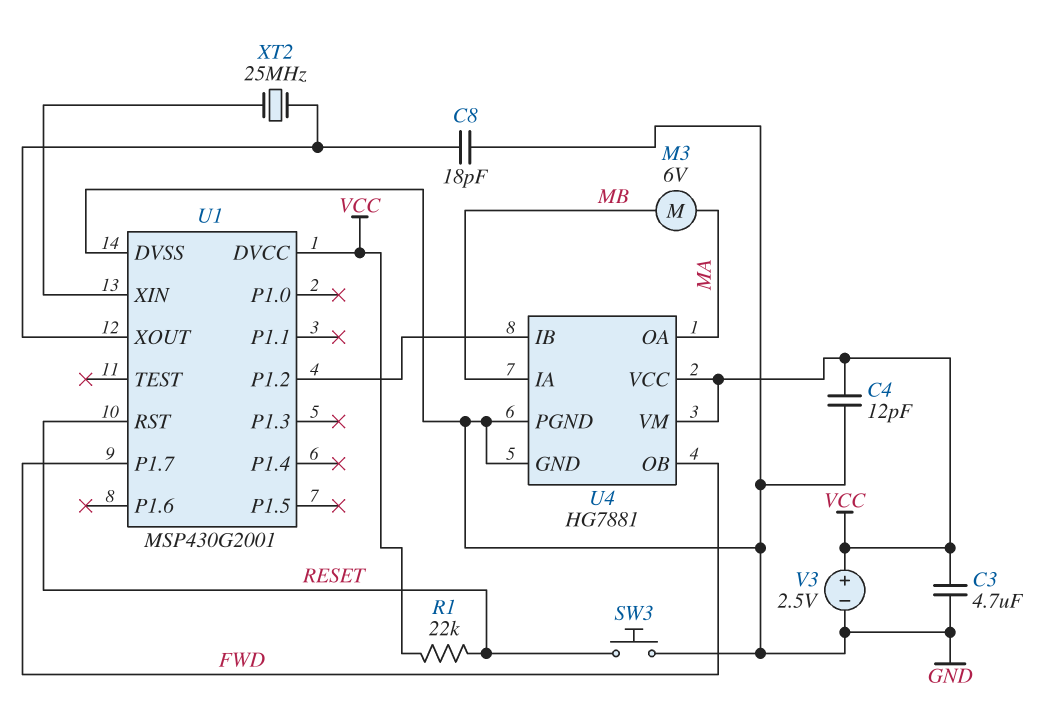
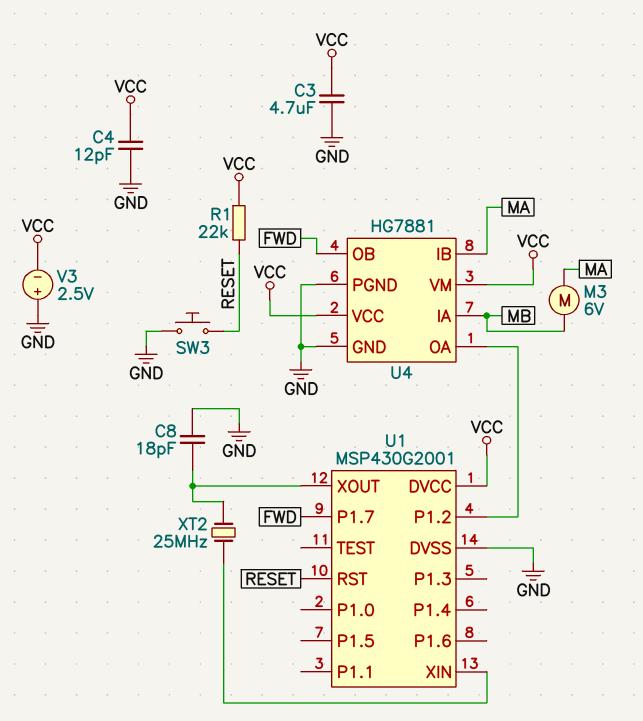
U4 pin IB: U1/P1.2 -> MA
U4 pin OA: MA -> U1/P1.2
V3: 2.5V (plus VCC, minus GND) -> 2.5V (plus GND, minus VCC)

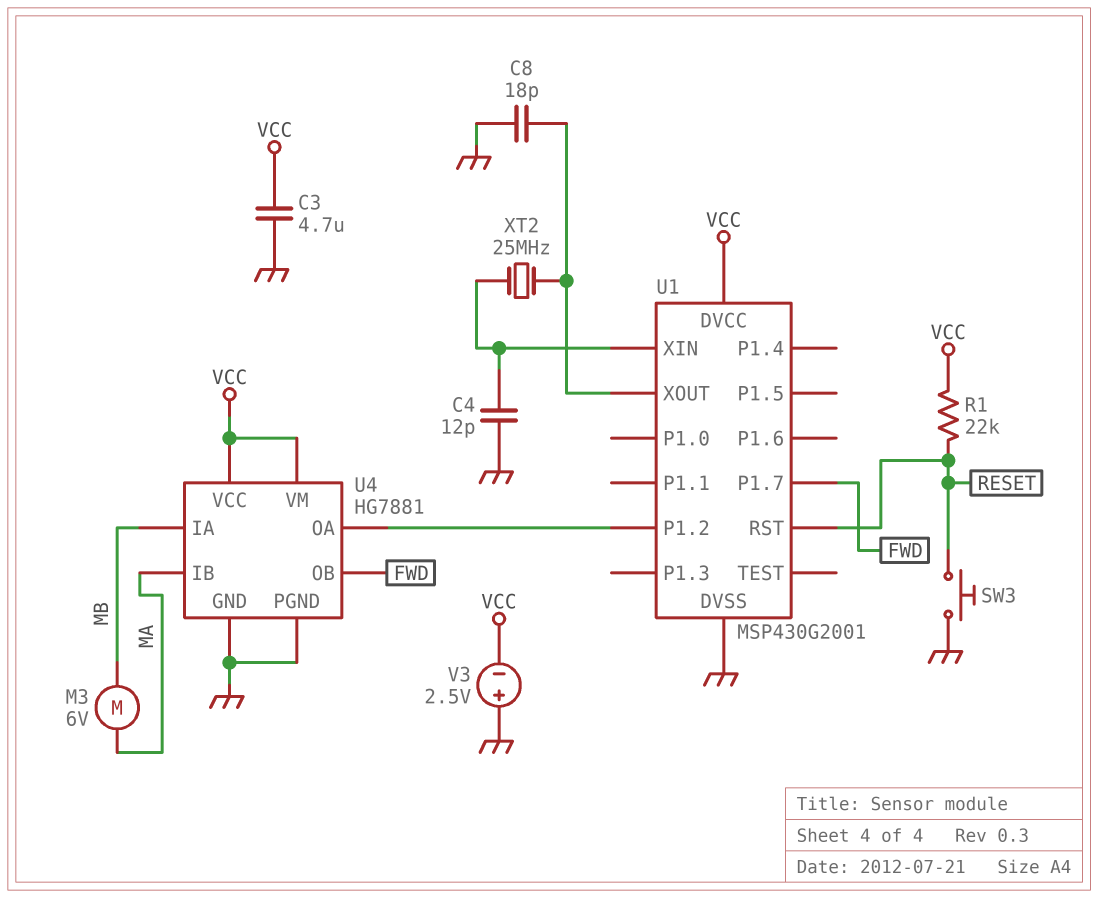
C4: 12pF (GND, VCC) -> 12pF (GND, U1/XIN)

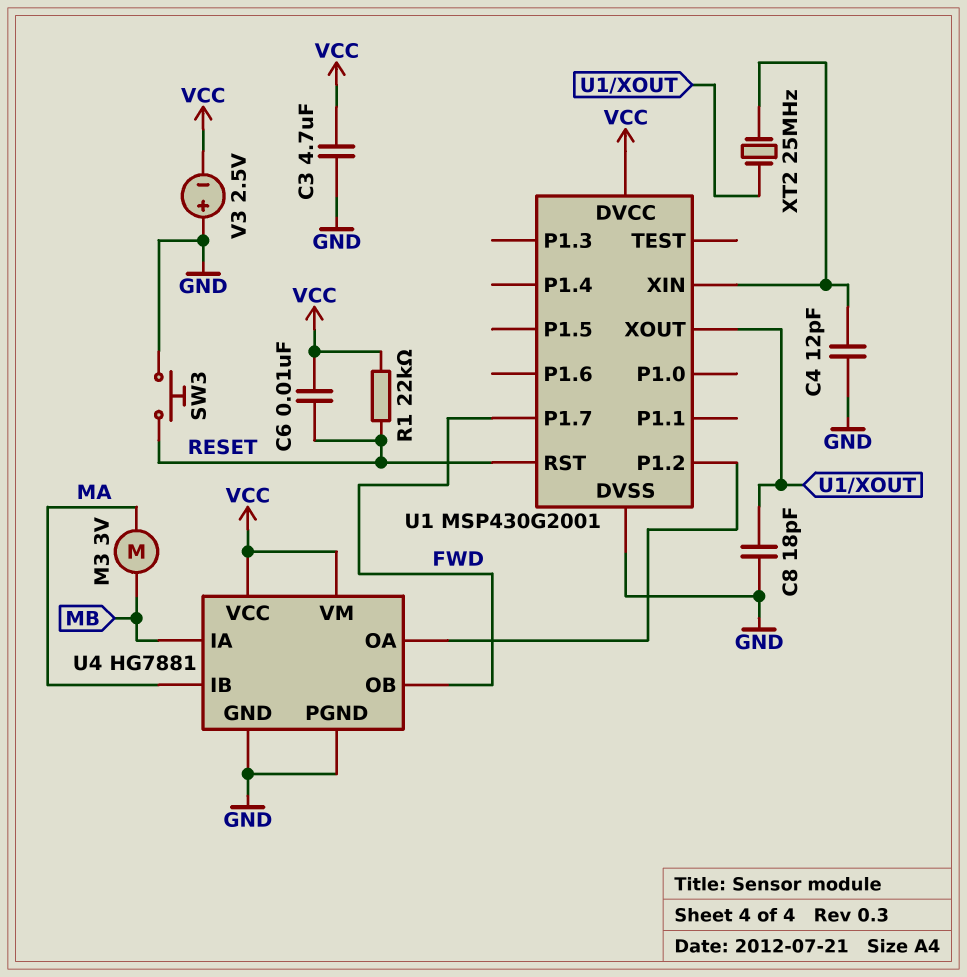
C6: none -> 10nF (RESET, VCC)
M3: motor 6V (MA, MB) -> motor 3V (MA, MB)

